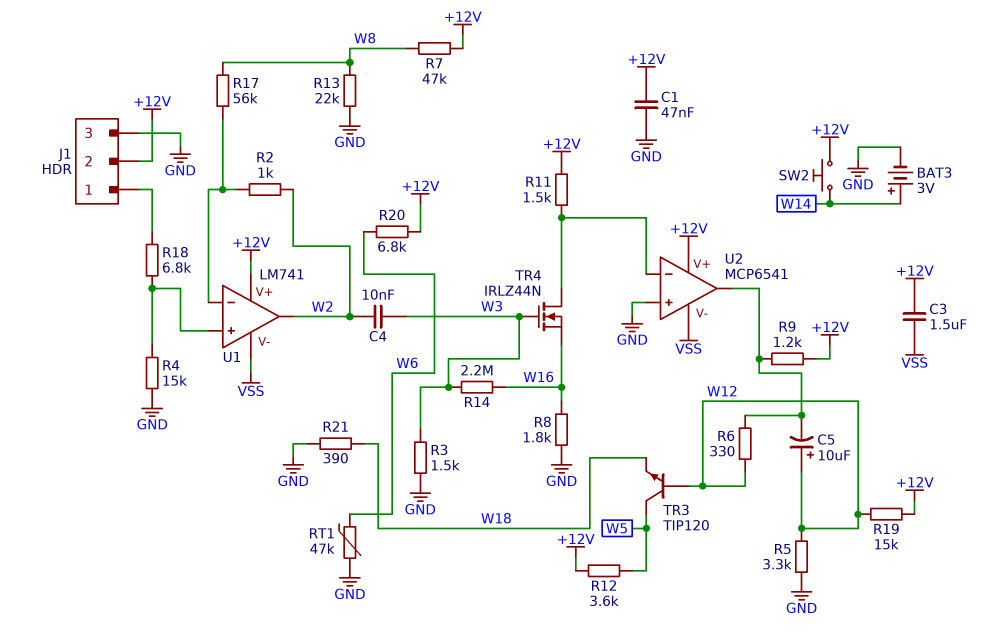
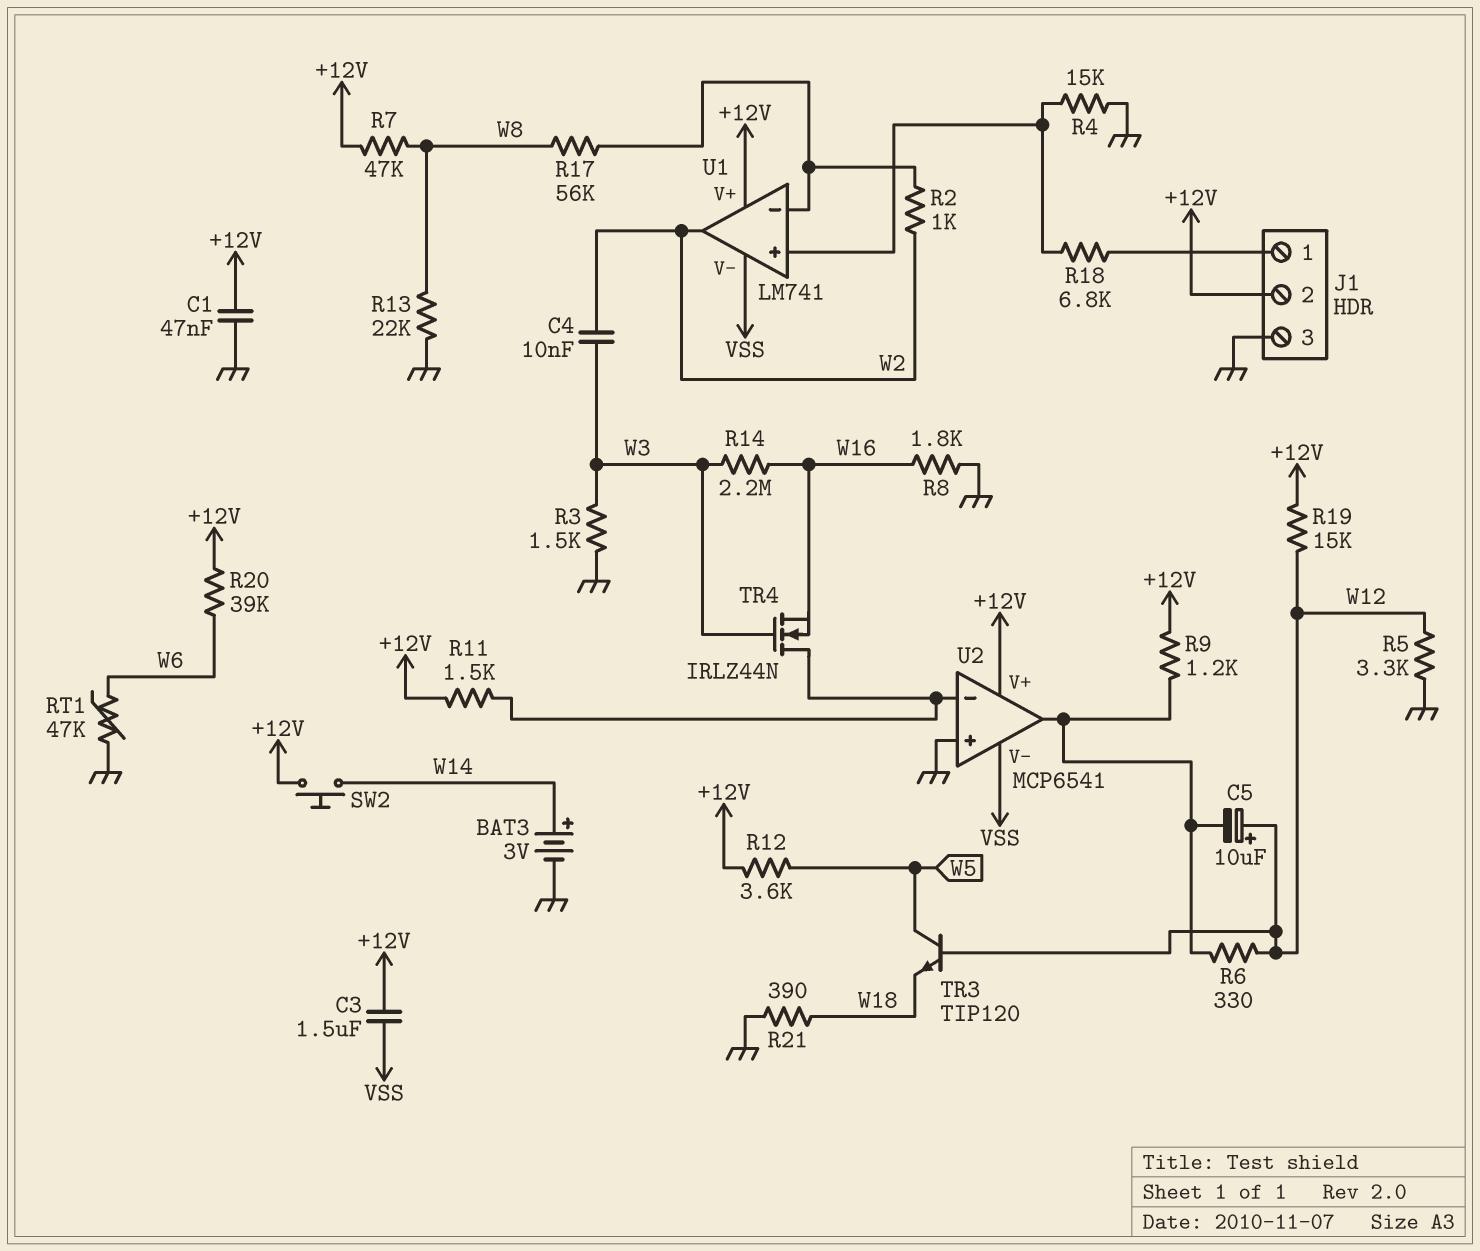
R20: 6.8k (+12V, W6) -> 39k (+12V, W6)

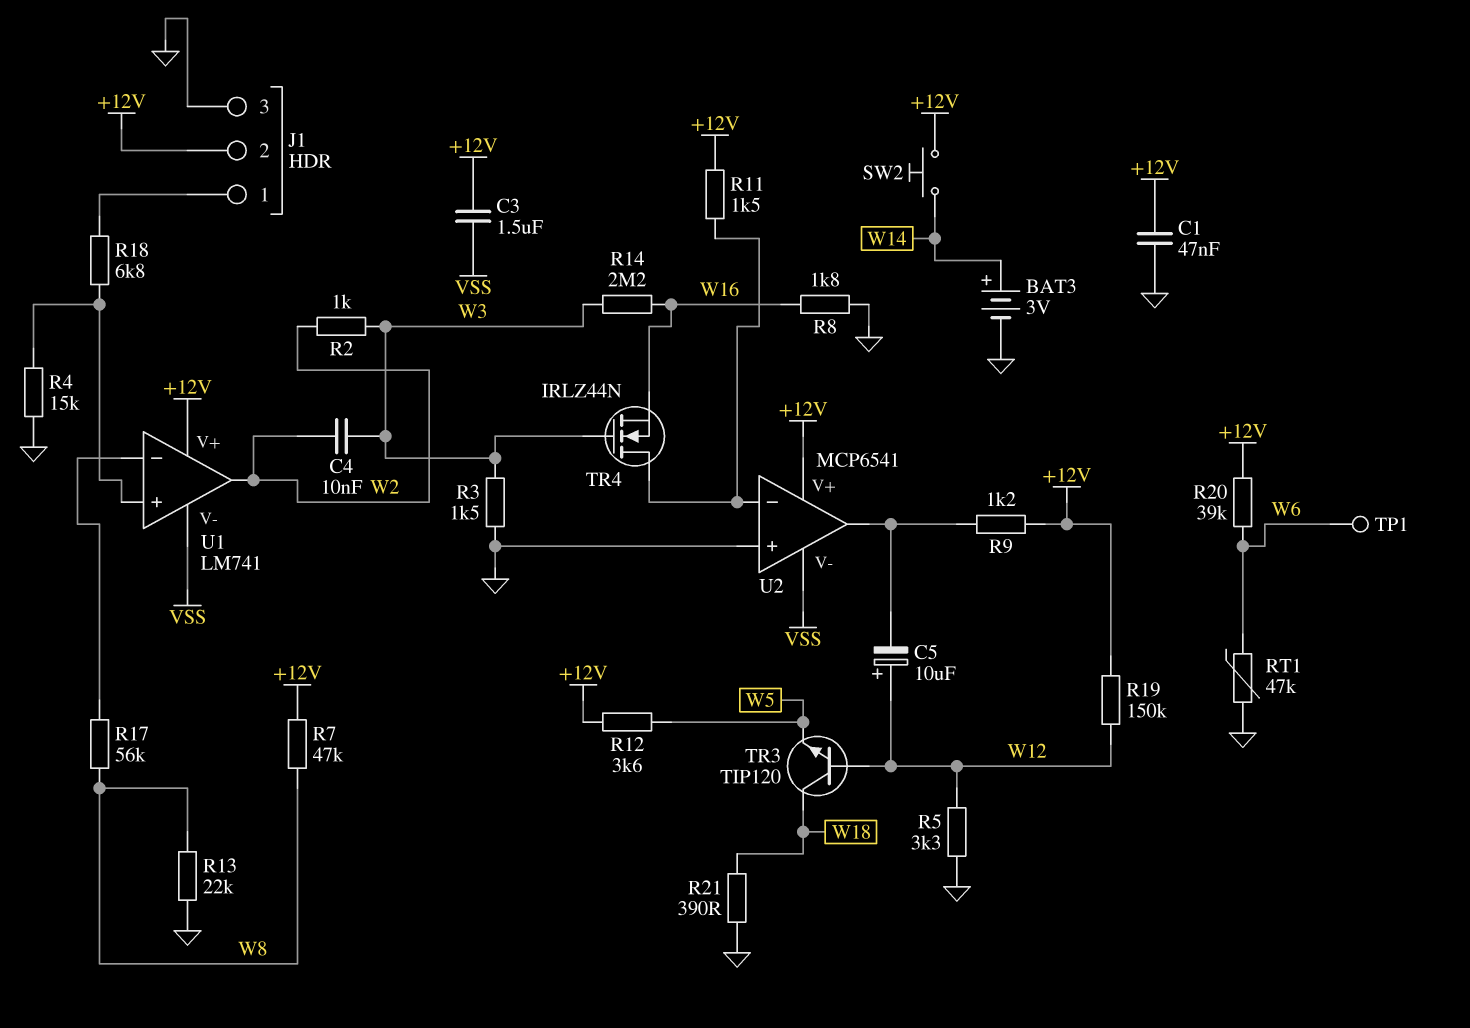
R2: 1k (U1/in-, W2) -> 1k (W2, W3)
R6: 330 (U2/out, W12) -> none
R19: 15k (+12V, W12) -> 150k (+12V, W12)
TP1: none -> test point (W6)
TR3: NPN TIP120 (B W12, C W5, E W18) -> NPN TIP120 (B W12, C W18, E W5)

